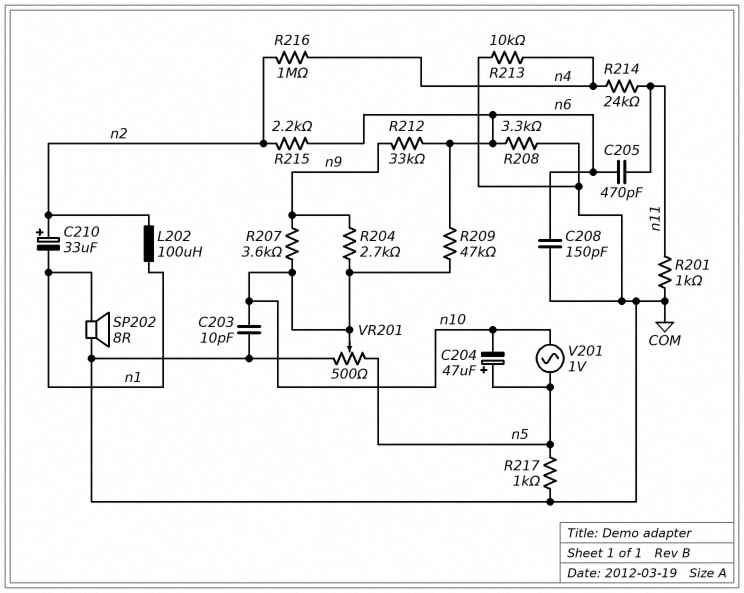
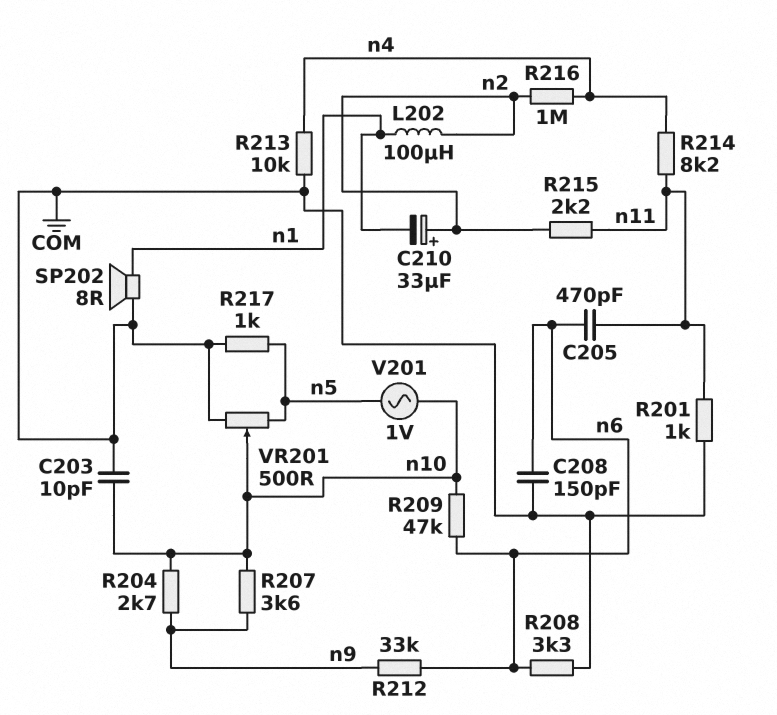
C204: 47uF (plus n5, minus n10) -> none
R214: 24k (n4, n11) -> 8.2k (n4, n11)
R215: 2.2k (n2, n6) -> 2.2k (n2, n11)

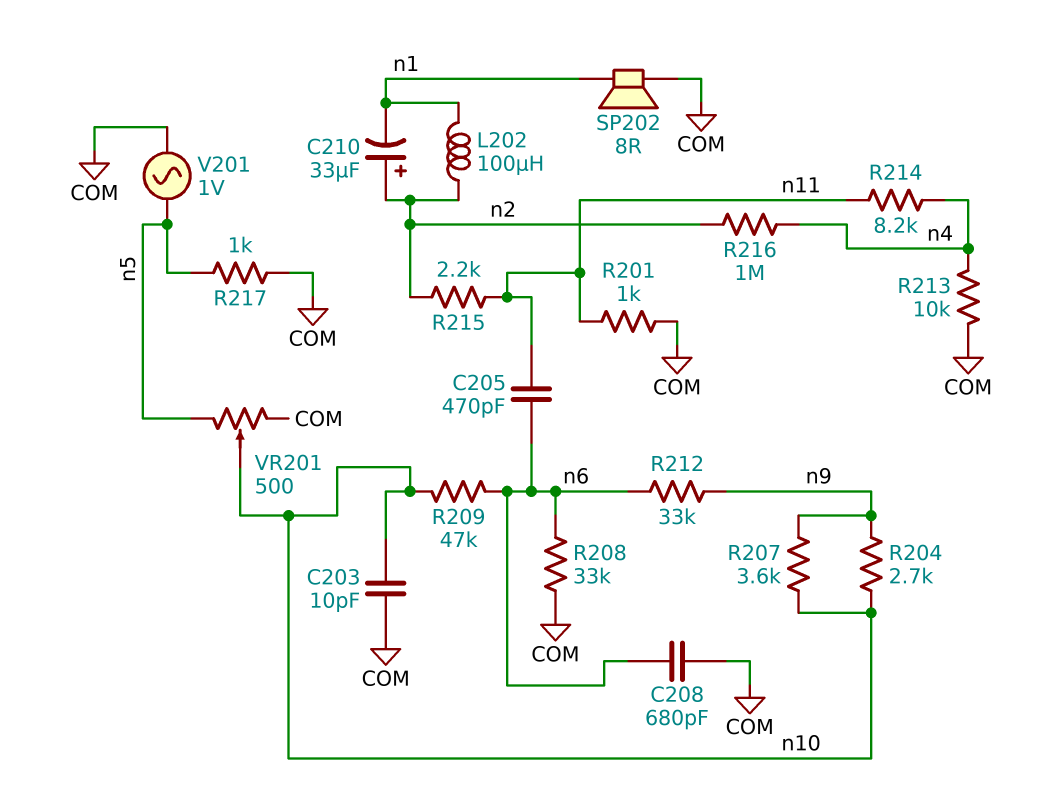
C208: 150pF (COM, n6) -> 680pF (COM, n6)
R208: 3.3k (COM, n6) -> 33k (COM, n6)
V201: AC 1V (n5, n10) -> AC 1V (COM, n5)

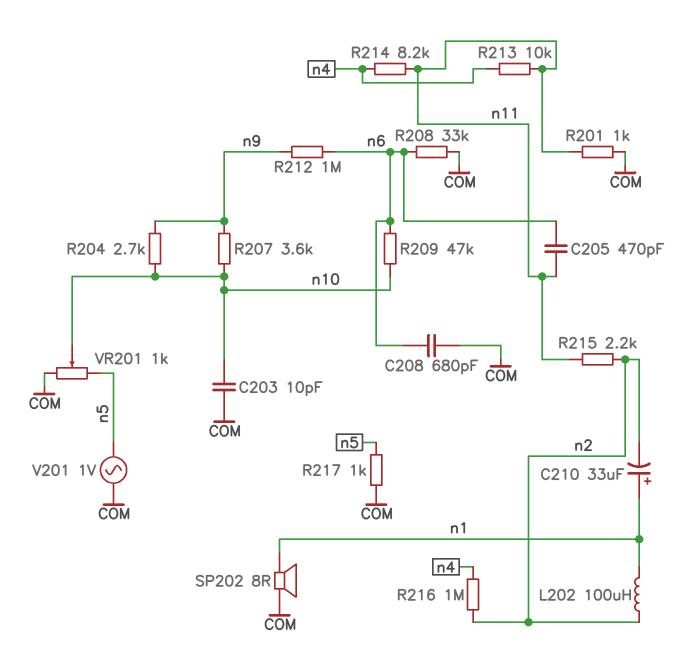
C210: 33uF (plus n2, minus n1) -> 33uF (plus n1, minus n2)
R212: 33k (n6, n9) -> 1M (n6, n9)
R213: 10k (COM, n4) -> 10k (n4, n11)
VR201: 500 (COM, n5, wiper n10) -> 1k (COM, n5, wiper n10)

